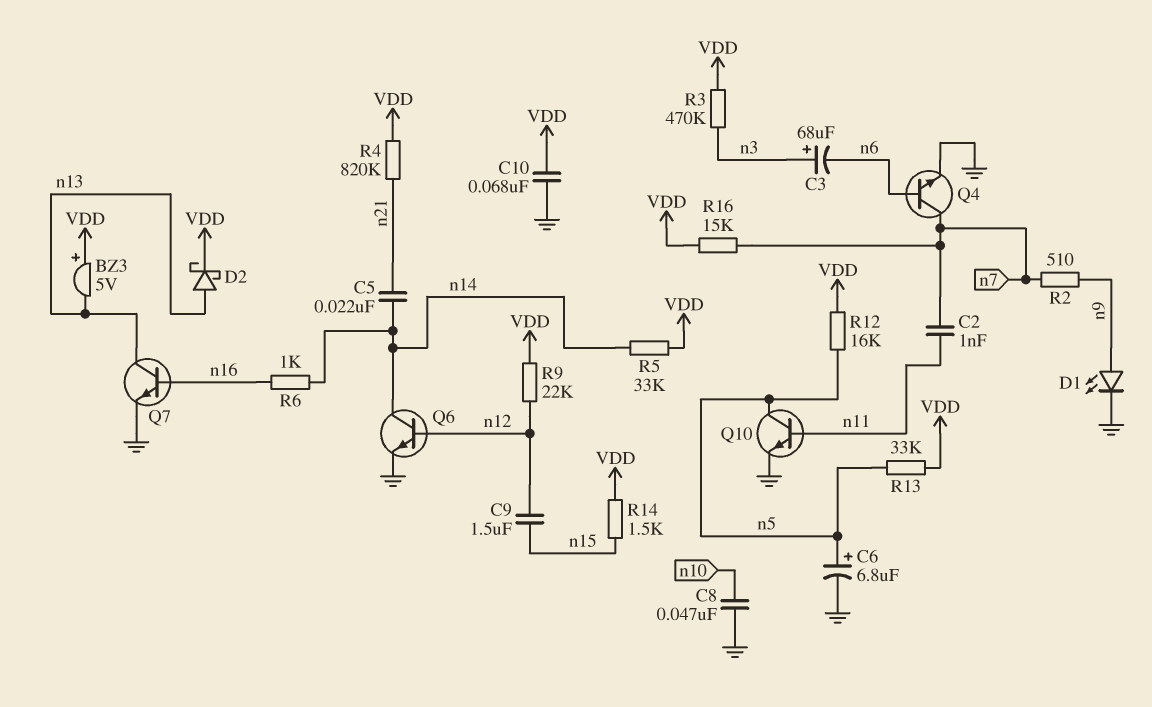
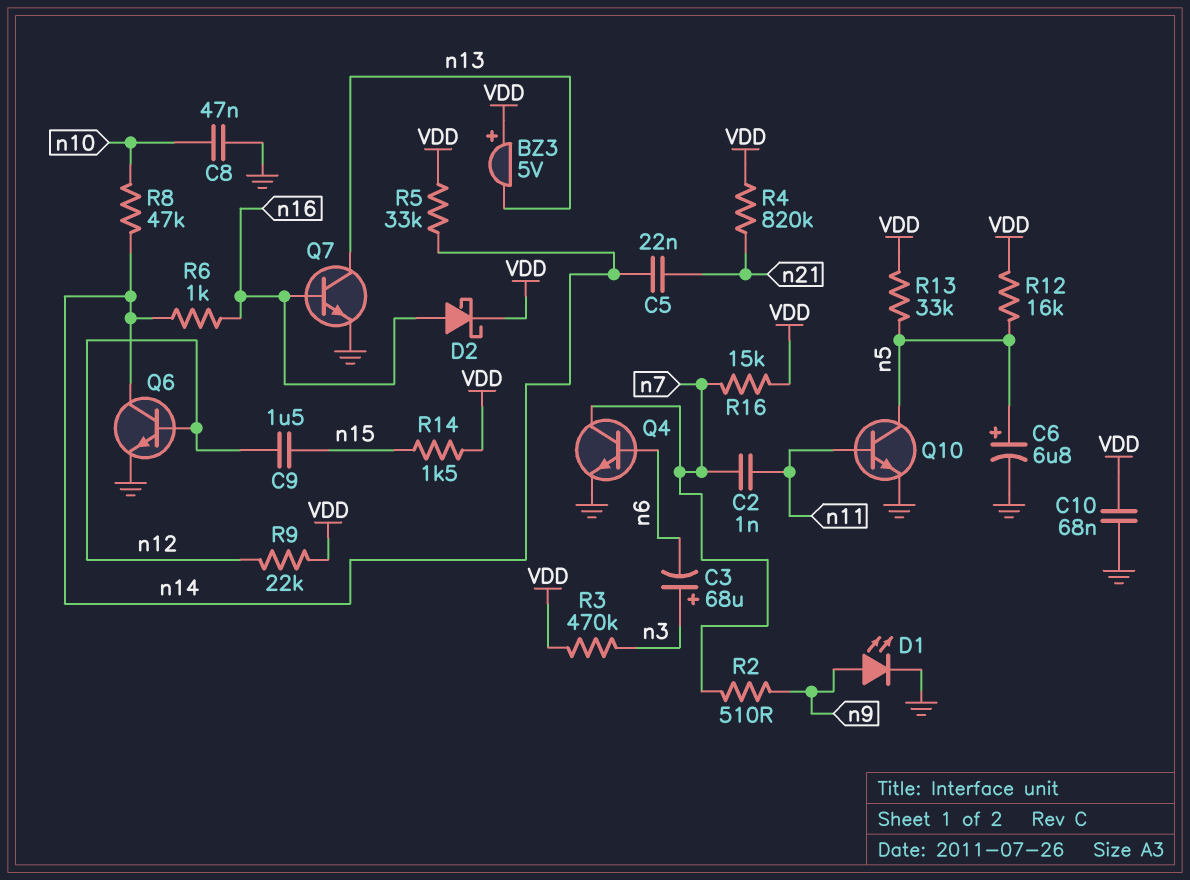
D2: schottky (A n13, K VDD) -> schottky (A n16, K VDD)
R8: none -> 47k (n10, n14)

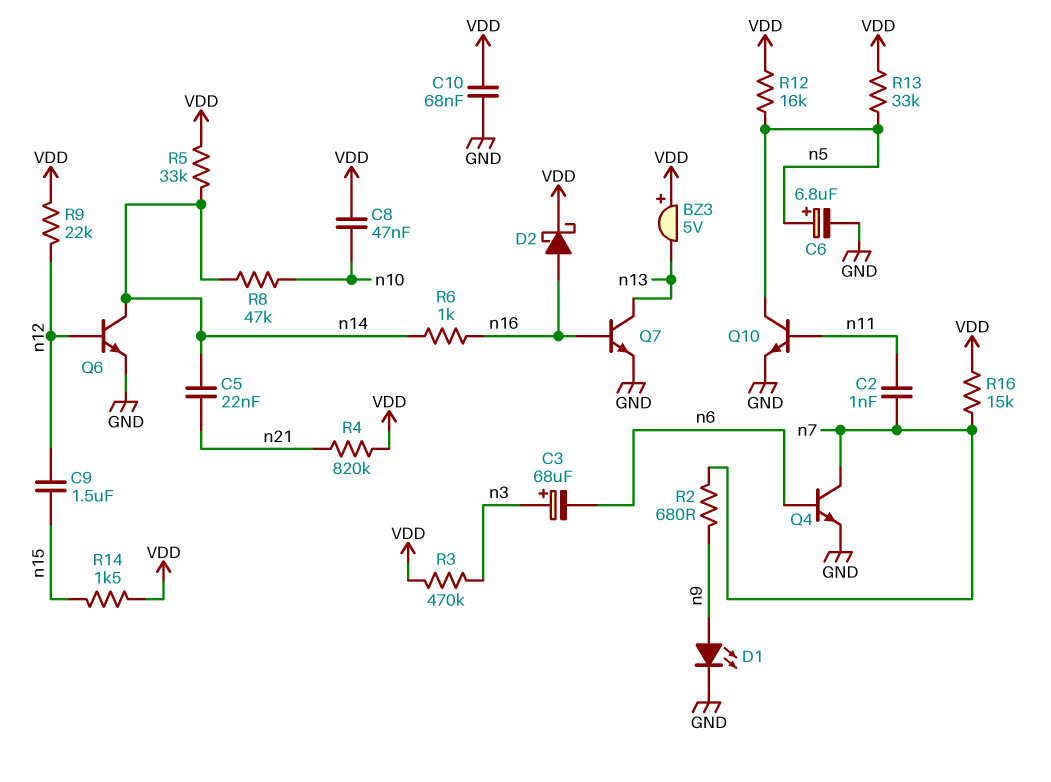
C8: 47nF (GND, n10) -> 47nF (VDD, n10)
R2: 510 (n7, n9) -> 680 (n7, n9)

